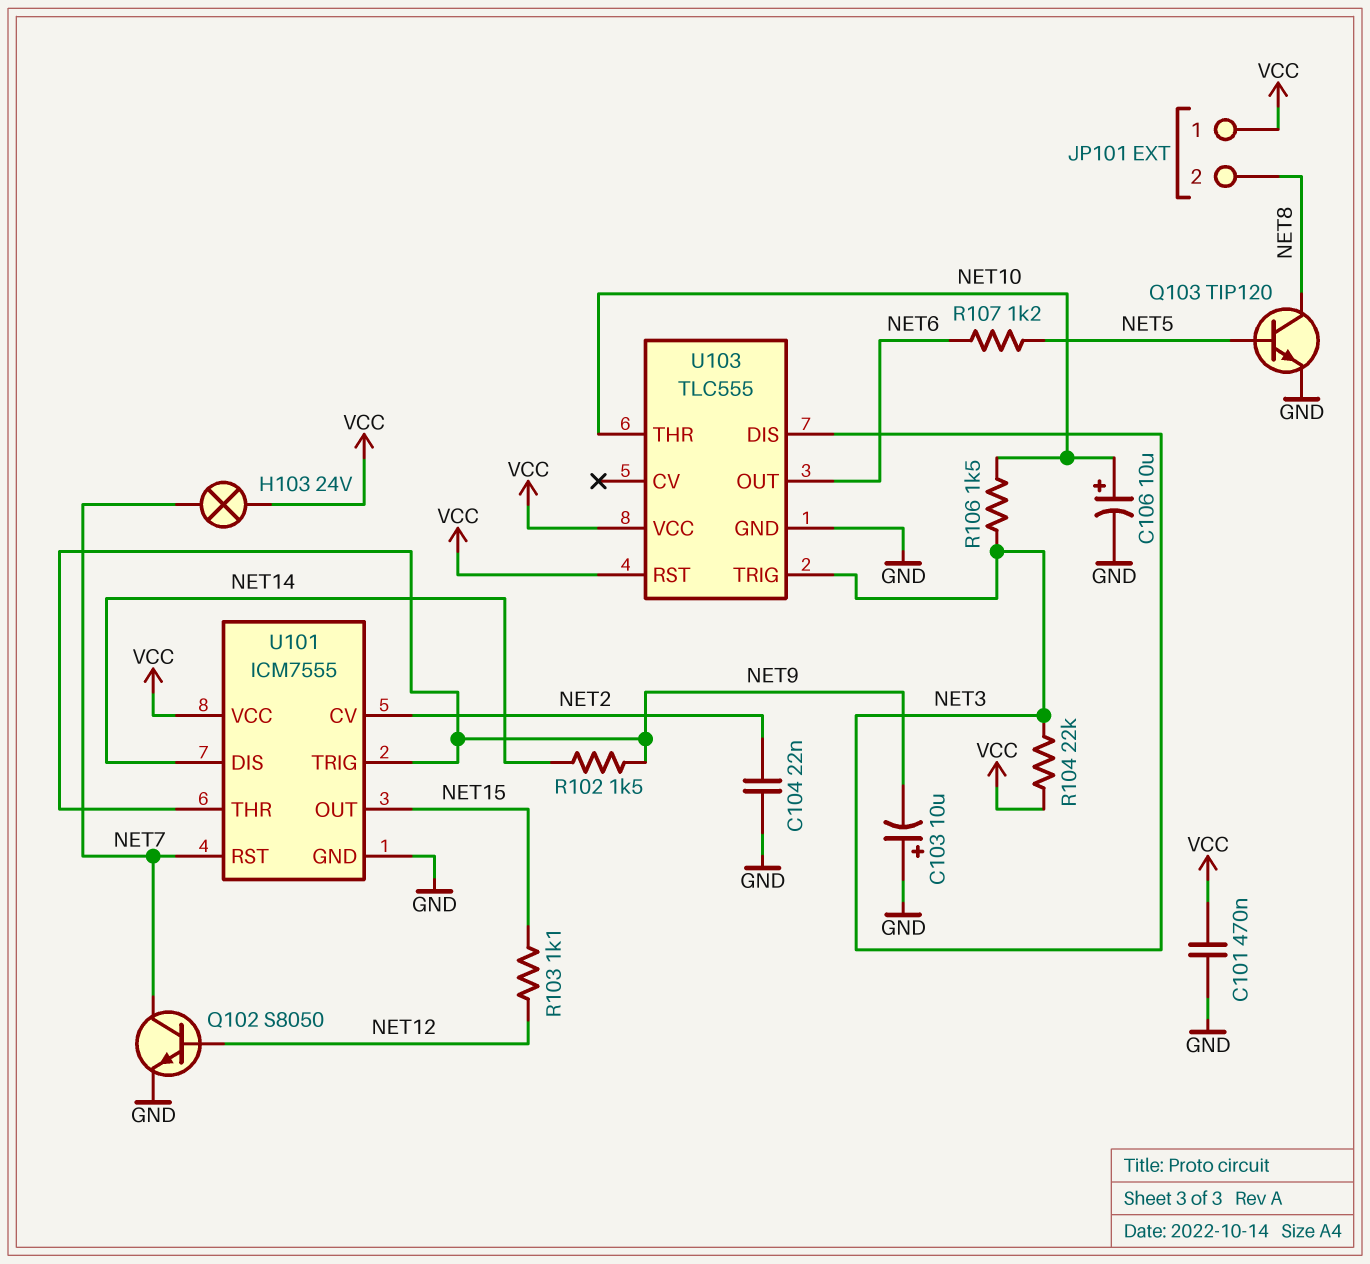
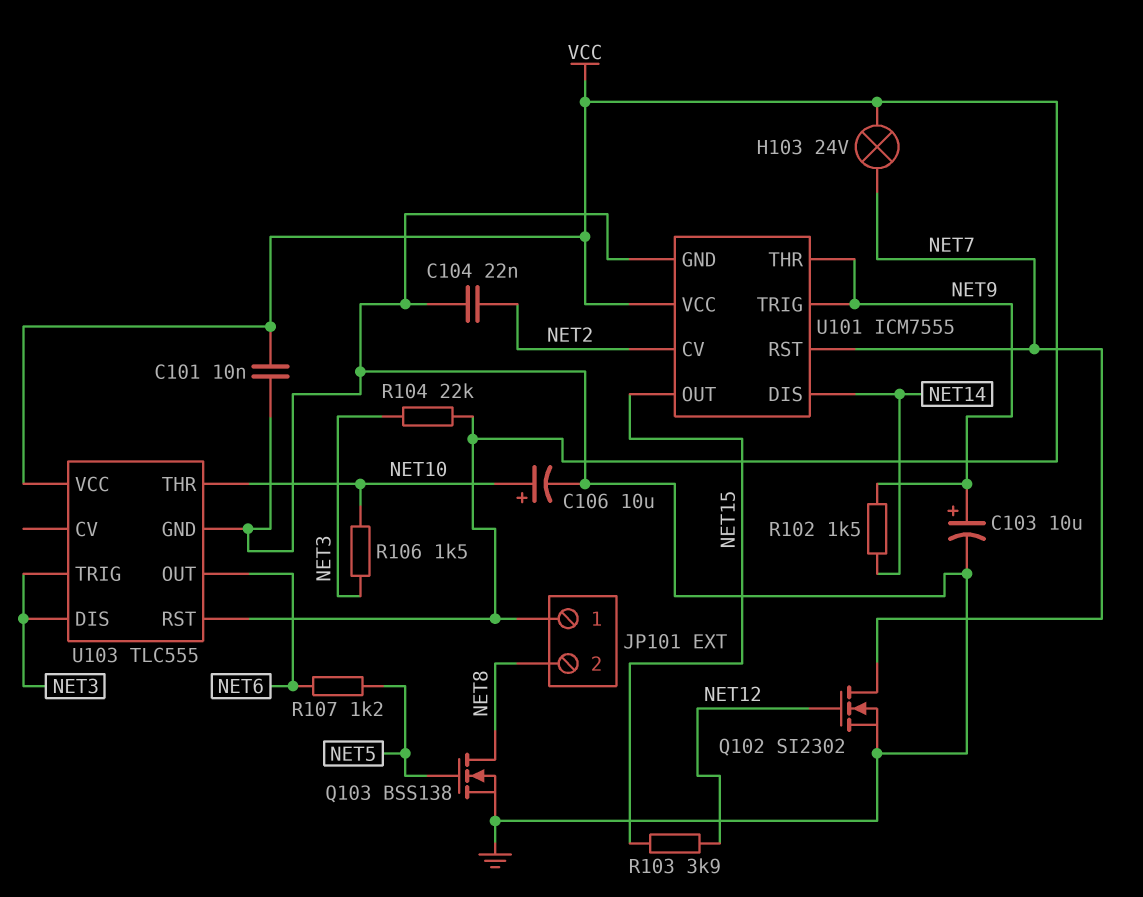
C101: 470nF (GND, VCC) -> 10nF (GND, VCC)
C103: 10uF (plus GND, minus NET9) -> 10uF (plus NET9, minus GND)
Q102: NPN S8050 (B NET12, C NET7, E GND) -> NMOS SI2302 (G NET12, D NET7, S GND)
Q103: NPN TIP120 (B NET5, C NET8, E GND) -> NMOS BSS138 (G NET5, D NET8, S GND)
R103: 1.1k (NET12, NET15) -> 3.9k (NET12, NET15)

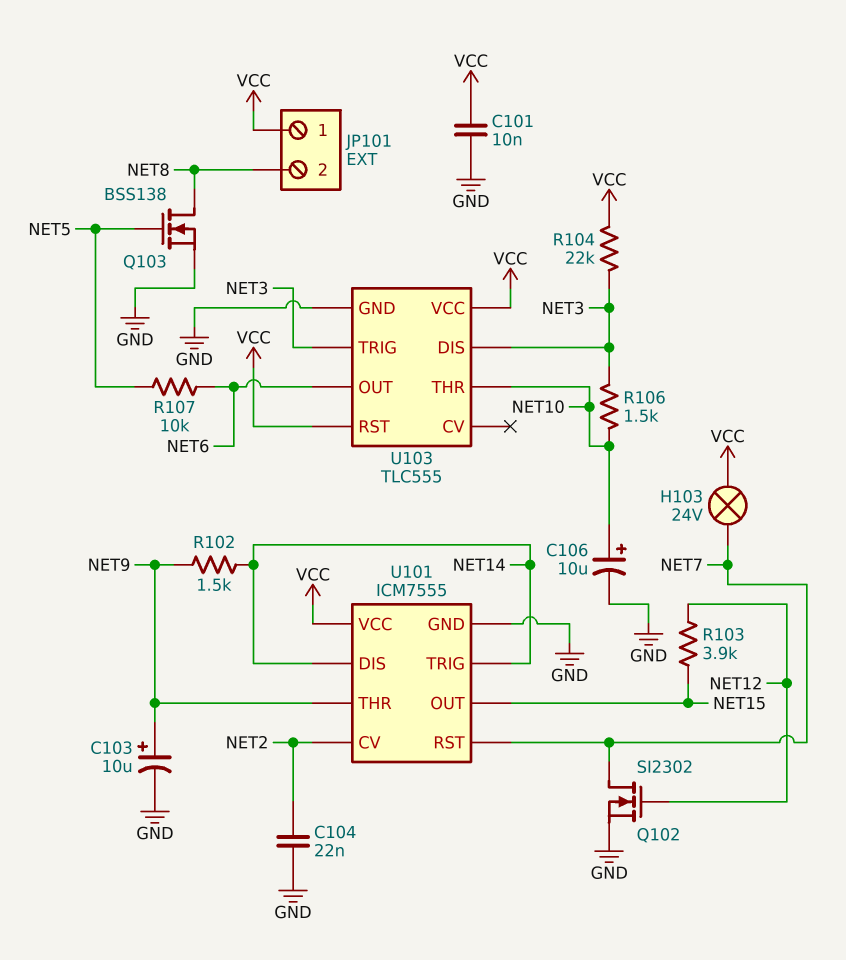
R107: 1.2k (NET5, NET6) -> 10k (NET5, NET6)
U101 pin TRIG: NET9 -> NET14

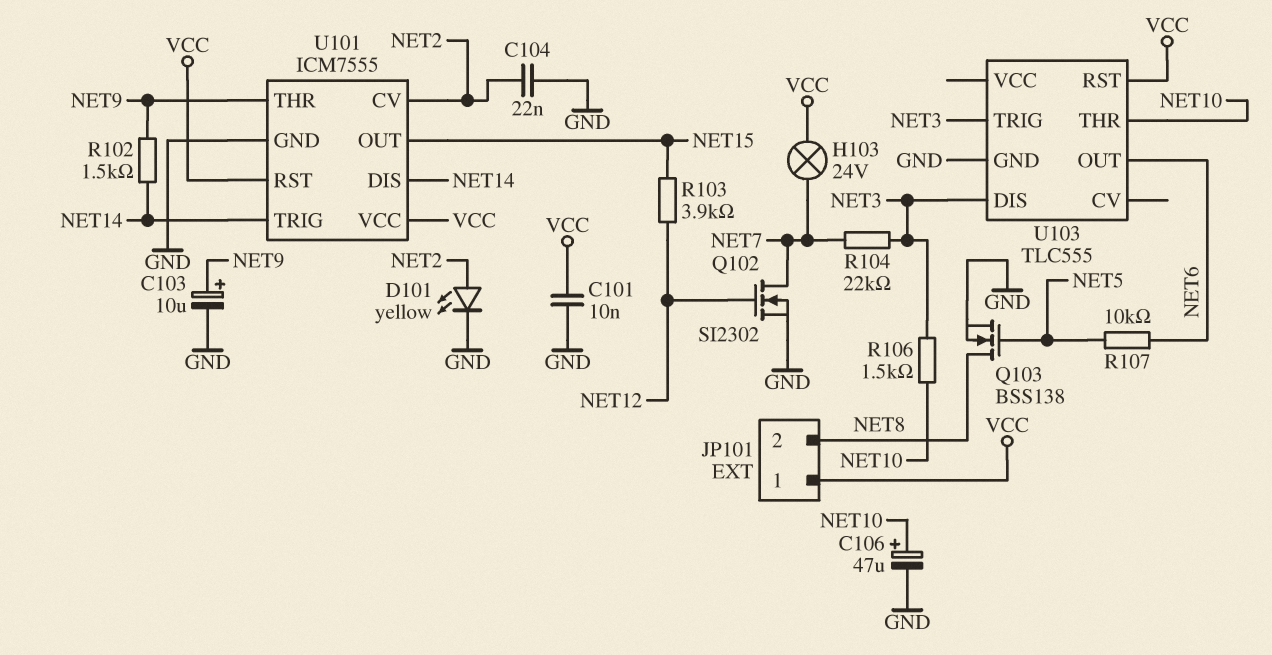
C106: 10uF (plus NET10, minus GND) -> 47uF (plus NET10, minus GND)
D101: none -> LED yellow (A NET2, K GND)
R104: 22k (NET3, VCC) -> 22k (NET3, NET7)
U101 pin RST: NET7 -> VCC
U103 pin VCC: VCC -> none

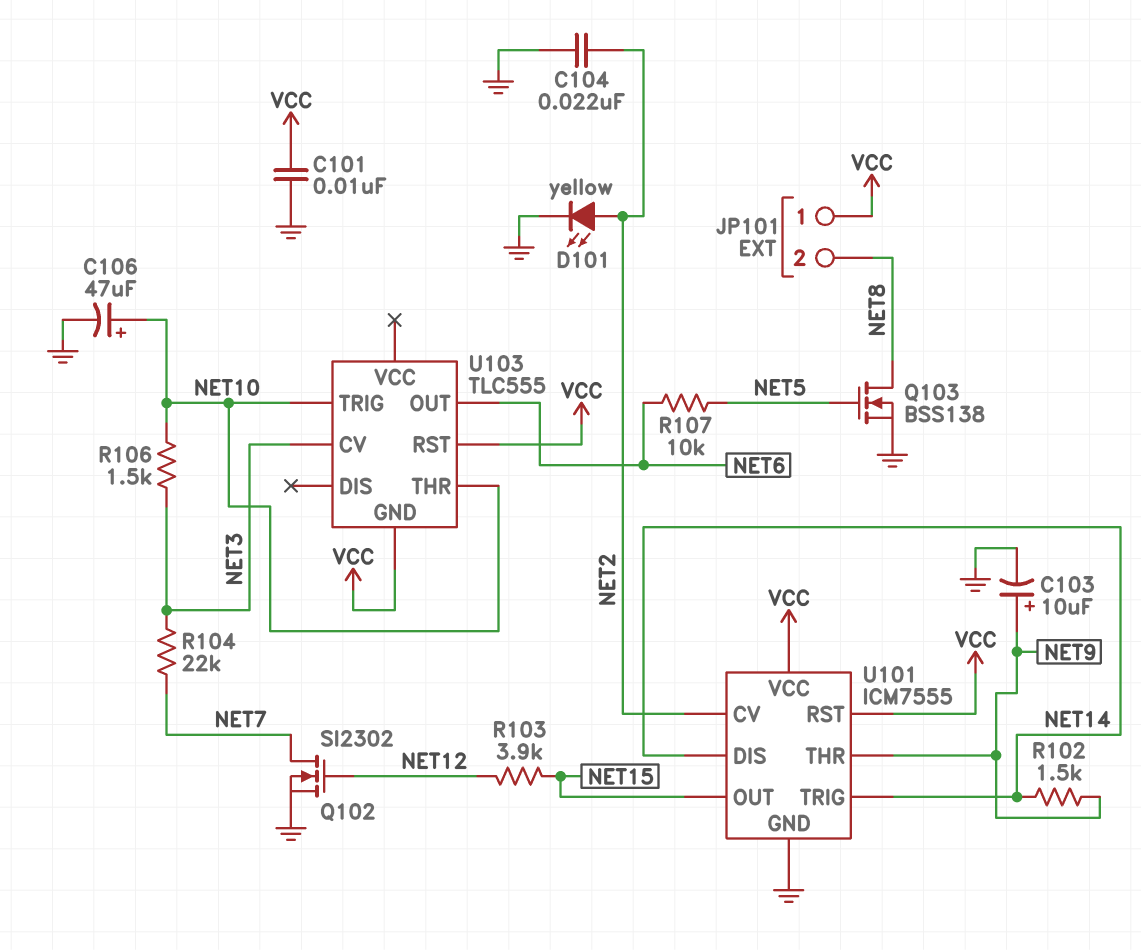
H103: lamp 24V (NET7, VCC) -> none
U103 pin CV: none -> NET3
U103 pin DIS: NET3 -> none
U103 pin GND: GND -> VCC
U103 pin TRIG: NET3 -> NET10

